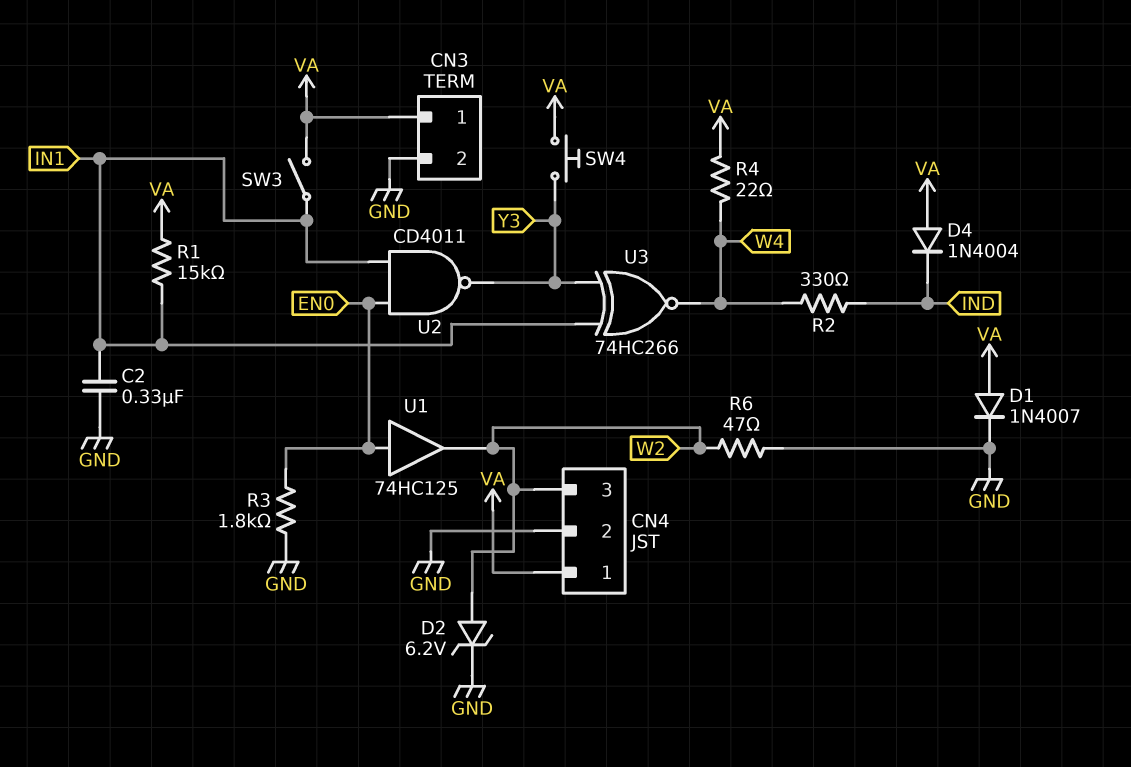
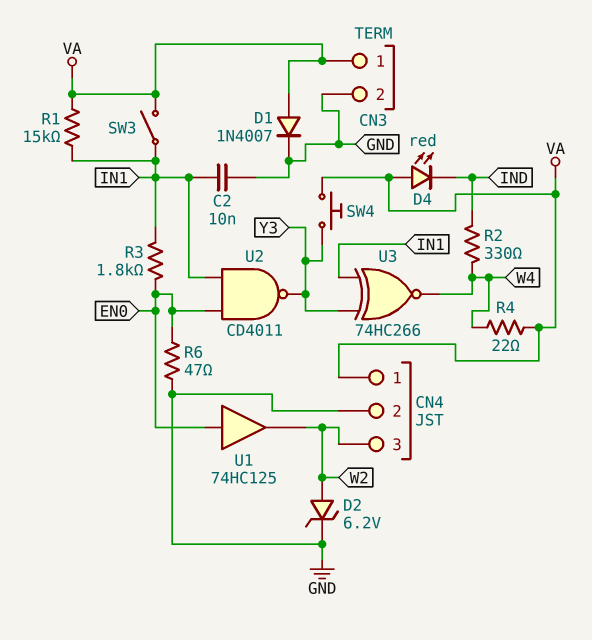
C2: 330nF (GND, IN1) -> 10nF (GND, IN1)
D4: diode 1N4004 (A VA, K IND) -> LED red (A VA, K IND)
R3: 1.8k (EN0, GND) -> 1.8k (EN0, IN1)
R6: 47 (GND, W2) -> 47 (EN0, GND)

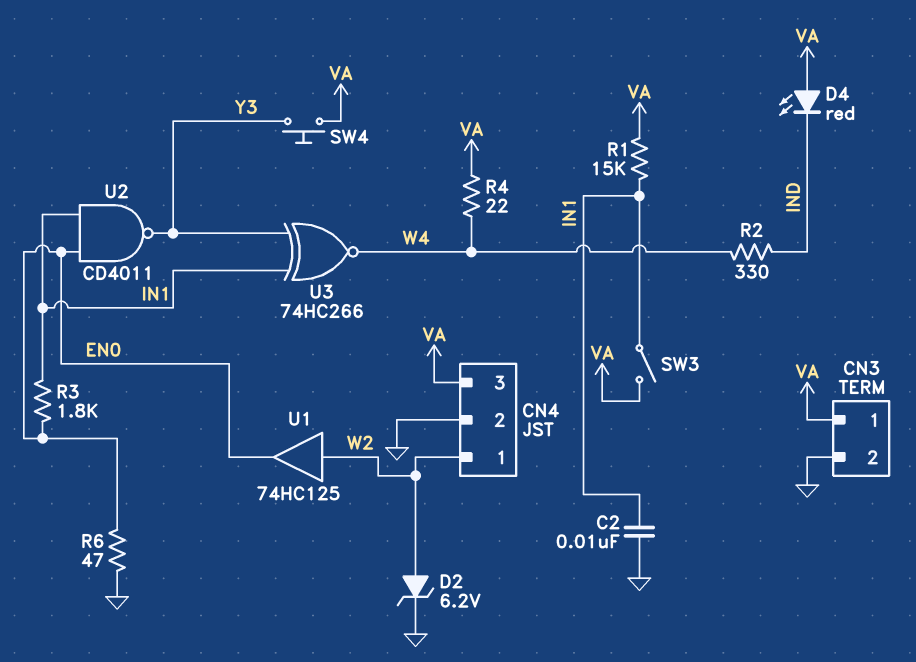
CN4 pin 1: VA -> W2
CN4 pin 3: W2 -> VA
D1: diode 1N4007 (A VA, K GND) -> none
U1: buffer 74HC125 (in EN0, out W2) -> buffer 74HC125 (in W2, out EN0)

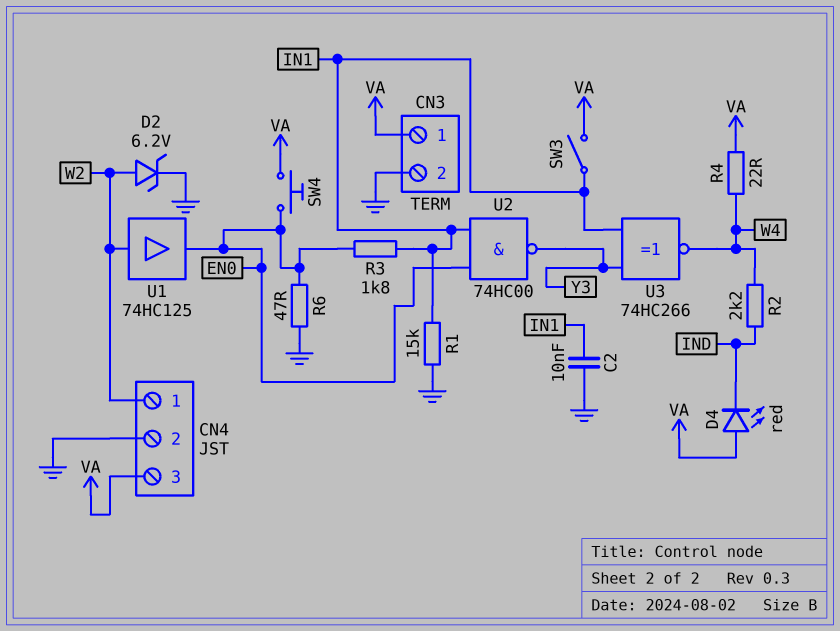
R1: 15k (IN1, VA) -> 15k (GND, IN1)
R2: 330 (IND, W4) -> 2.2k (IND, W4)
SW4: button (VA, Y3) -> button (EN0, VA)
U2: NAND CD4011 (in EN0, in IN1, out Y3) -> NAND 74HC00 (in EN0, in IN1, out Y3)

